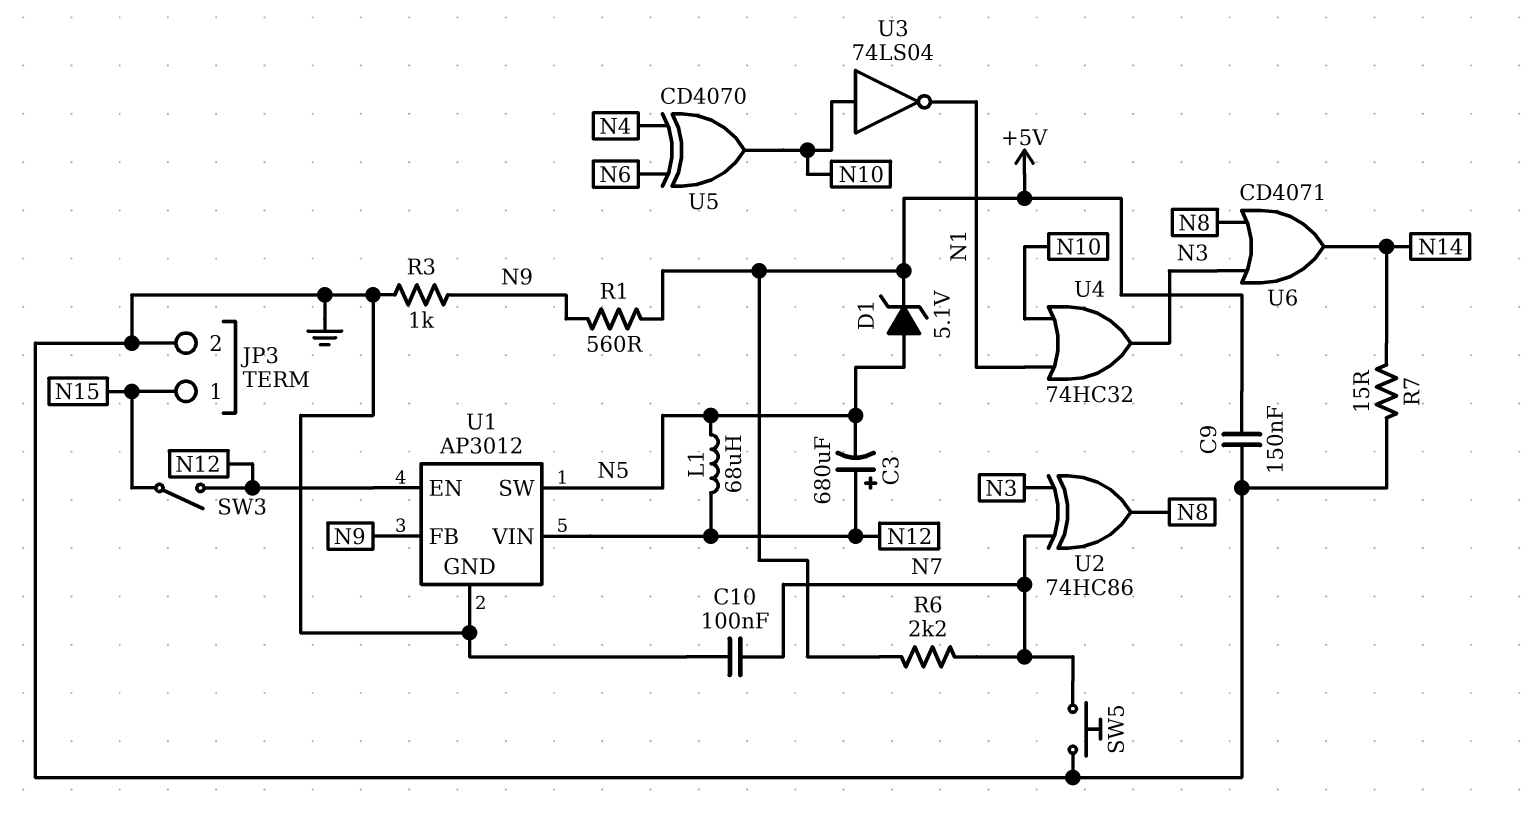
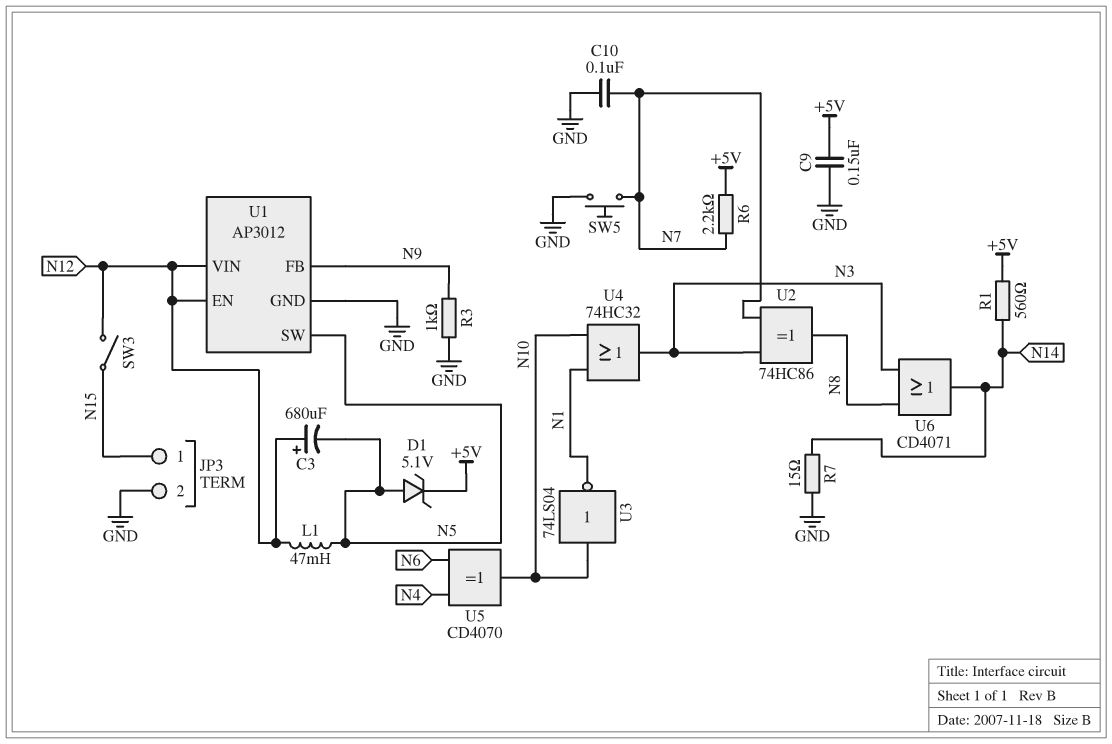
L1: 68uH (N5, N12) -> 47mH (N5, N12)
R1: 560 (+5V, N9) -> 560 (+5V, N14)

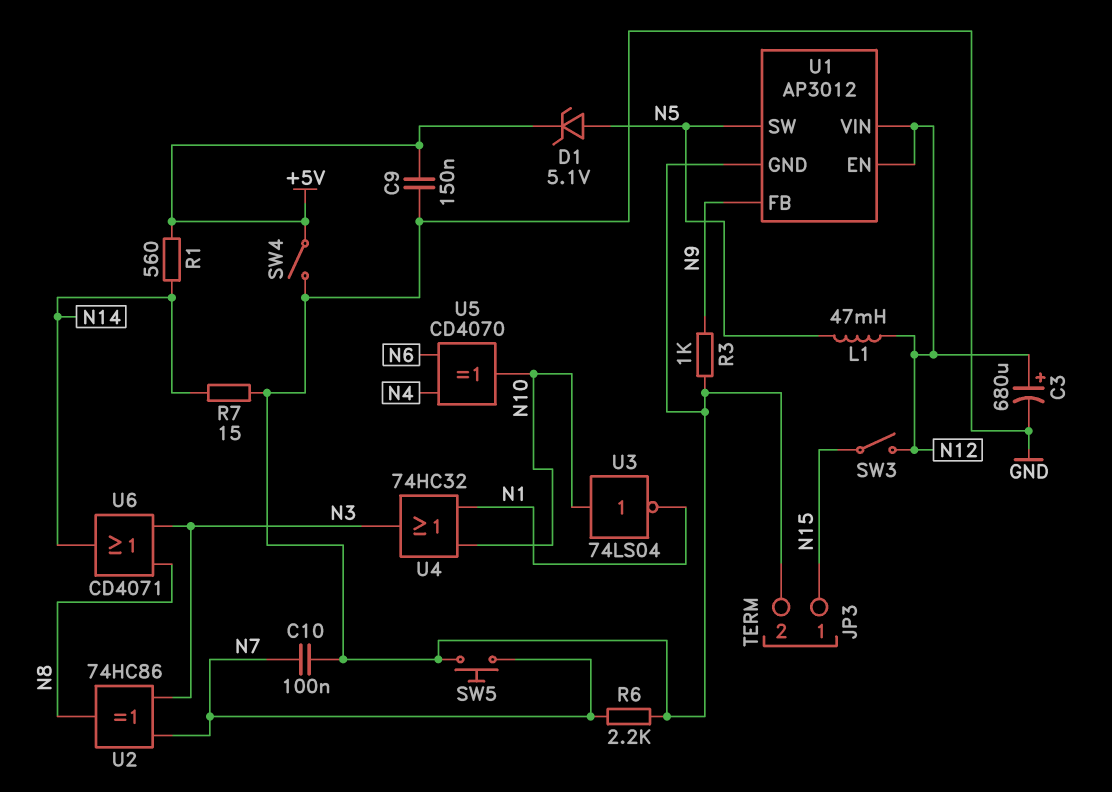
C3: 680uF (plus N12, minus N5) -> 680uF (plus N12, minus GND)
R6: 2.2k (+5V, N7) -> 2.2k (GND, N7)
SW4: none -> switch (+5V, GND)

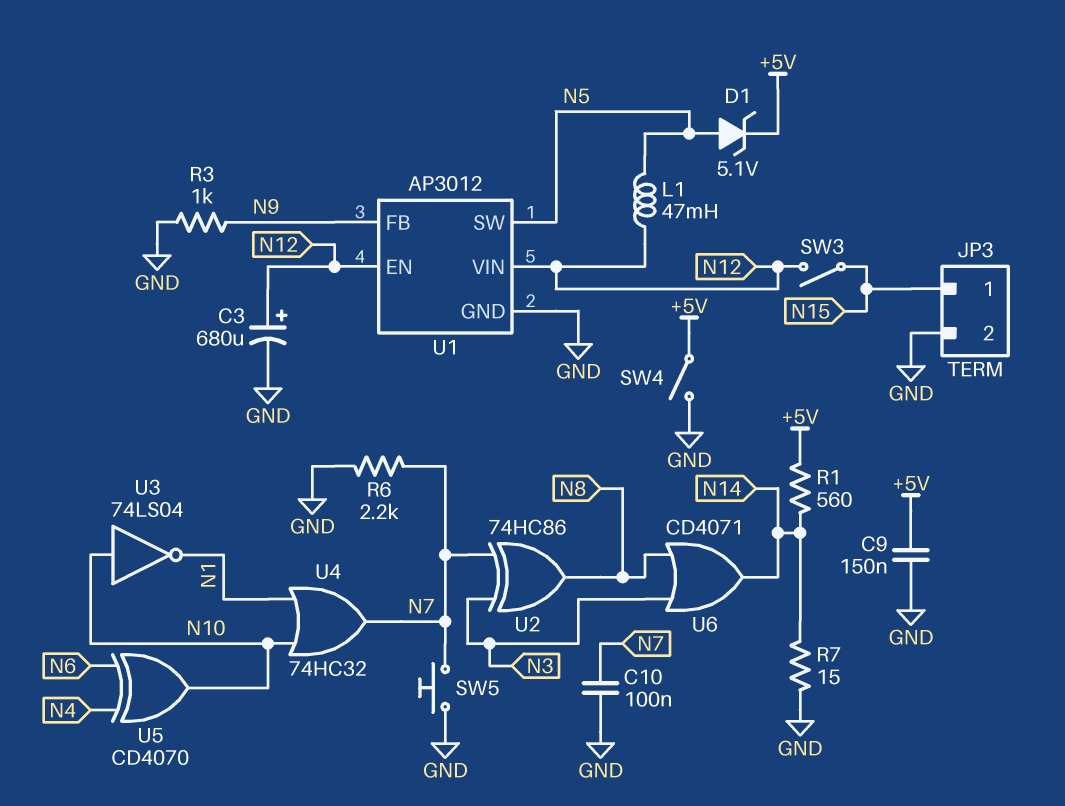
U4: OR 74HC32 (in N1, in N10, out N3) -> OR 74HC32 (in N1, in N10, out N7)

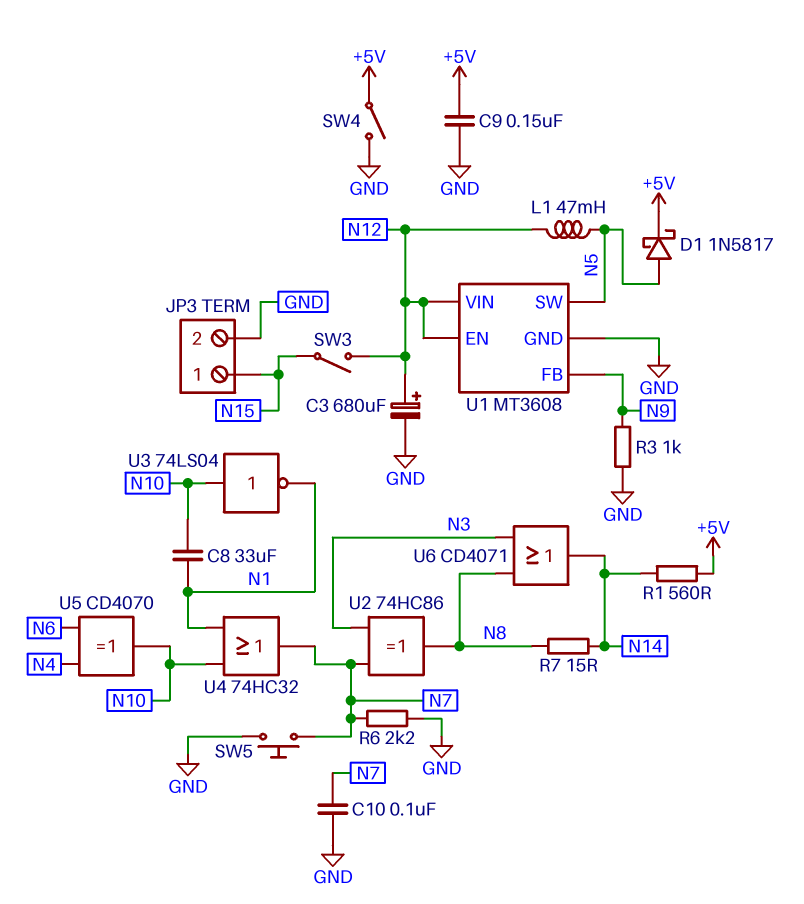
C8: none -> 33uF (N1, N10)
D1: zener 5.1V (A N5, K +5V) -> schottky 1N5817 (A N5, K +5V)
R7: 15 (GND, N14) -> 15 (N8, N14)
U1: AP3012 -> MT3608

